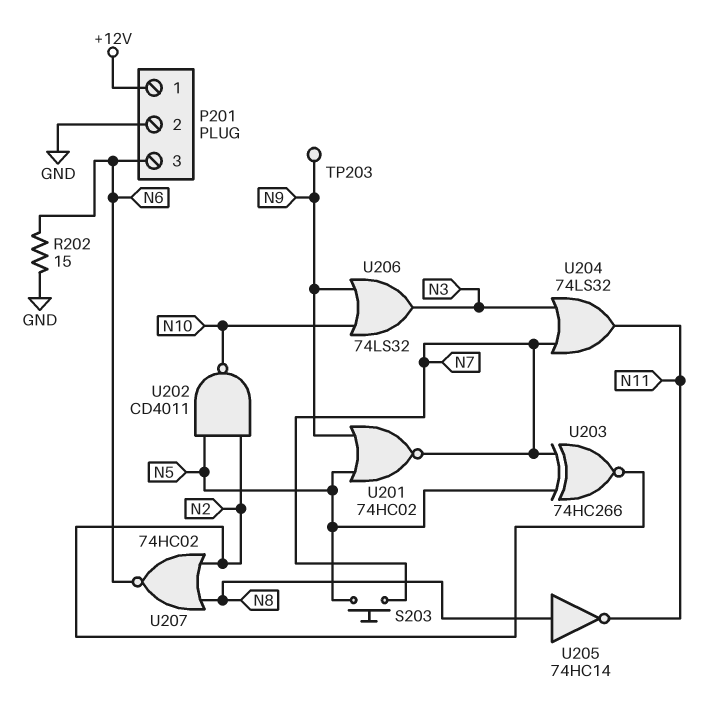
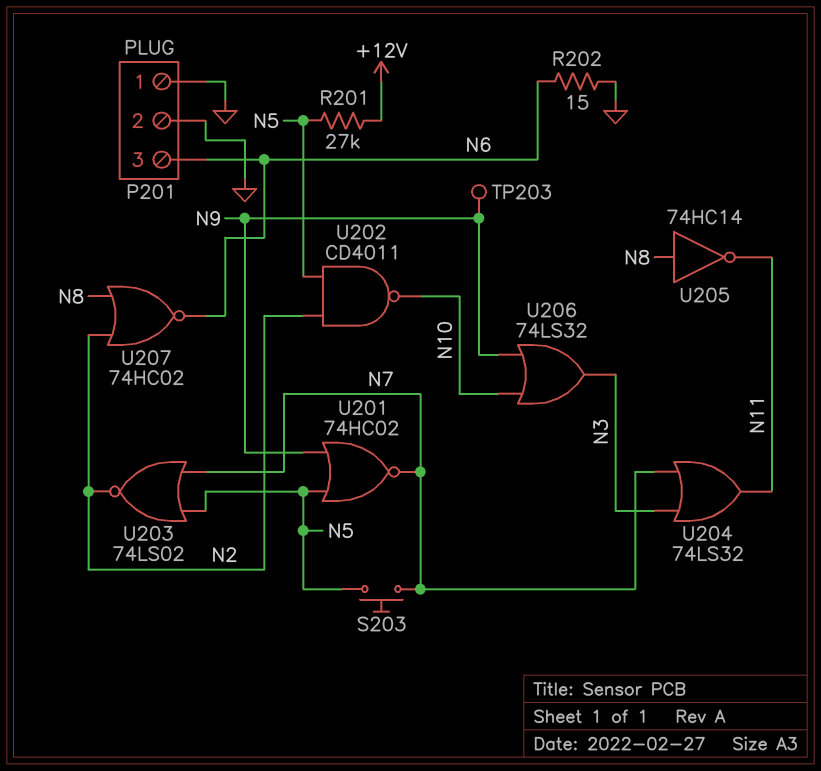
P201 pin 1: +12V -> GND
R201: none -> 27k (+12V, N5)
U203: XNOR 74HC266 (in N5, in N7, out N2) -> NOR 74LS02 (in N5, in N7, out N2)

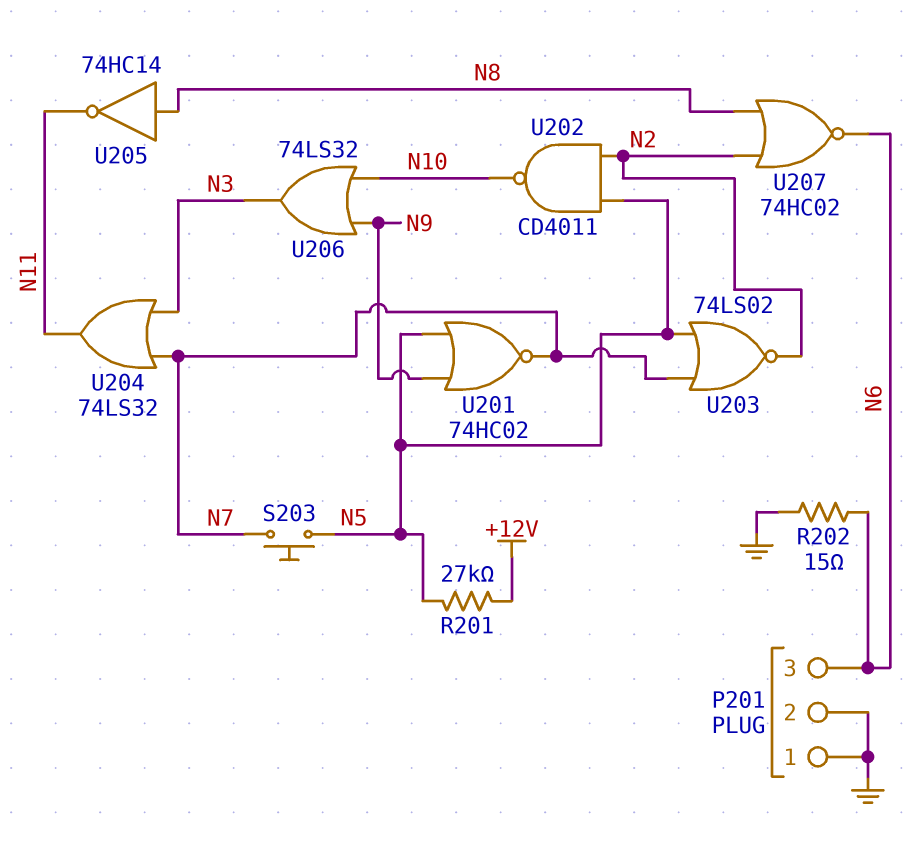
TP203: test point (N9) -> none

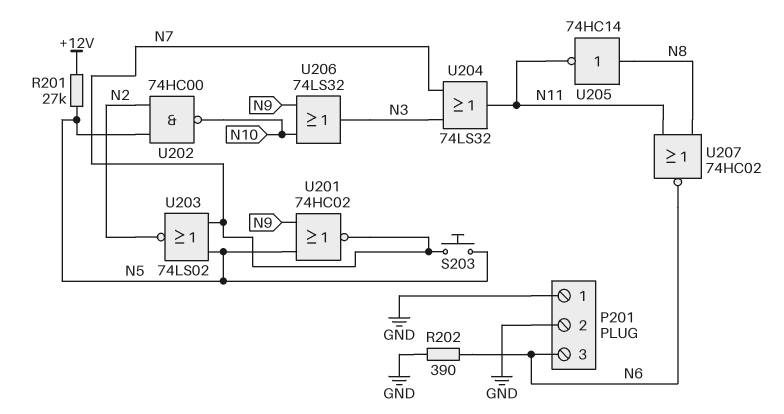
R202: 15 (GND, N6) -> 390 (GND, N6)
U202: NAND CD4011 (in N2, in N5, out N10) -> NAND 74HC00 (in N2, in N5, out N10)
U207: NOR 74HC02 (in N2, in N8, out N6) -> NOR 74HC02 (in N8, in N11, out N6)

